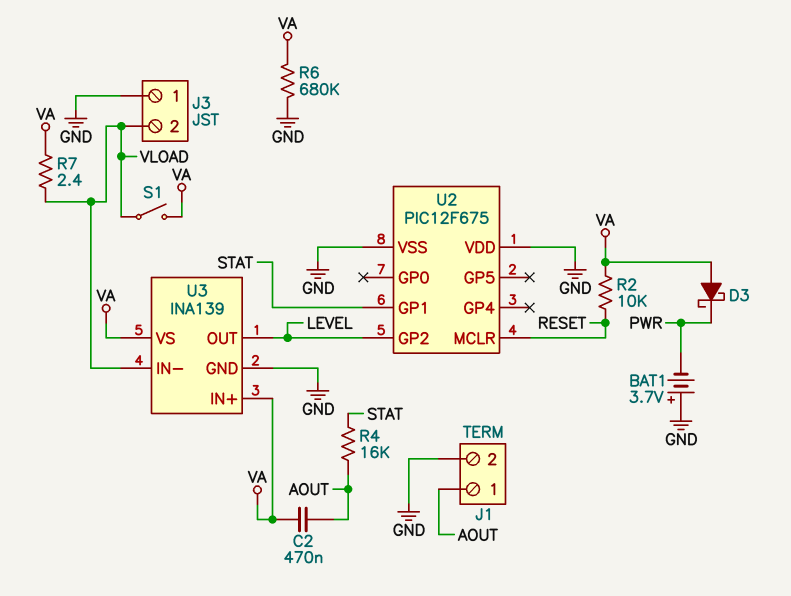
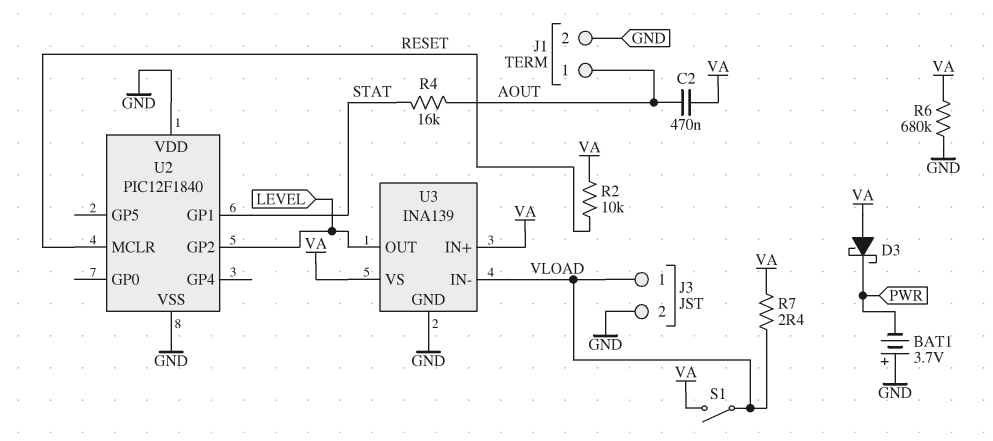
J3 pin 1: GND -> VLOAD
J3 pin 2: VLOAD -> GND
U2: PIC12F675 -> PIC12F1840

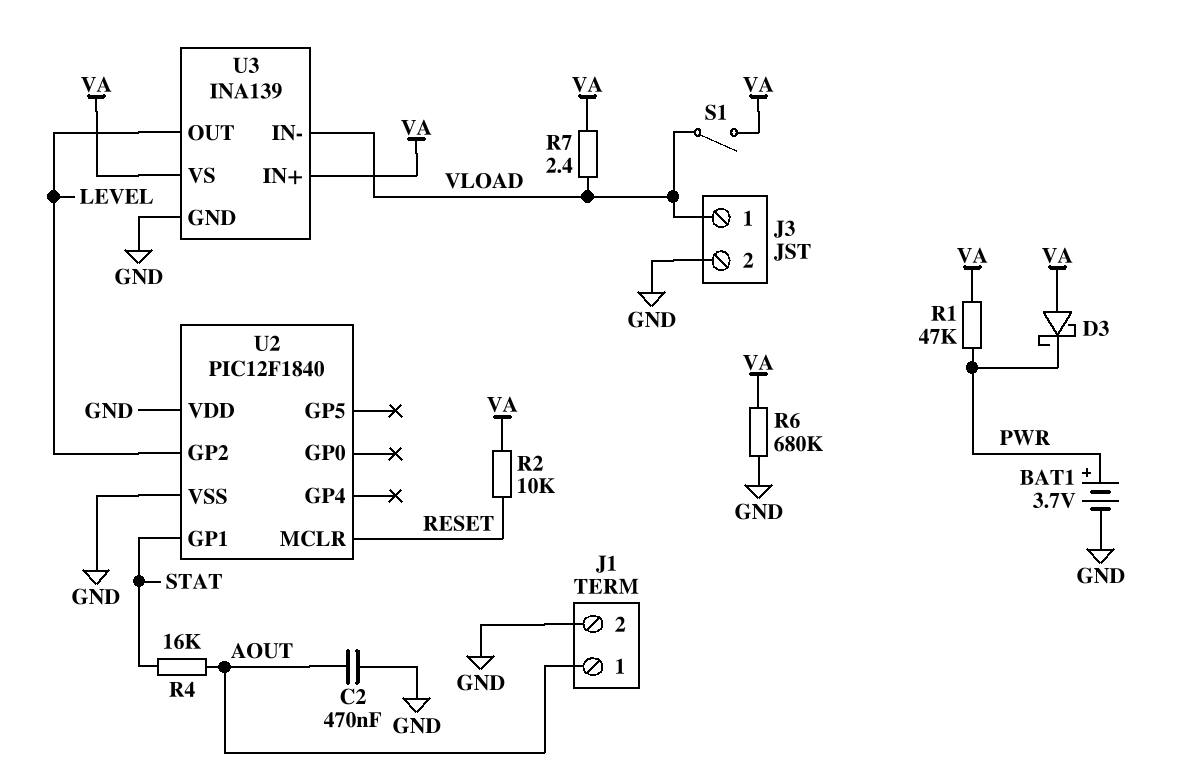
BAT1: 3.7V (plus GND, minus PWR) -> 3.7V (plus PWR, minus GND)
C2: 470nF (AOUT, VA) -> 470nF (AOUT, GND)
R1: none -> 47k (PWR, VA)

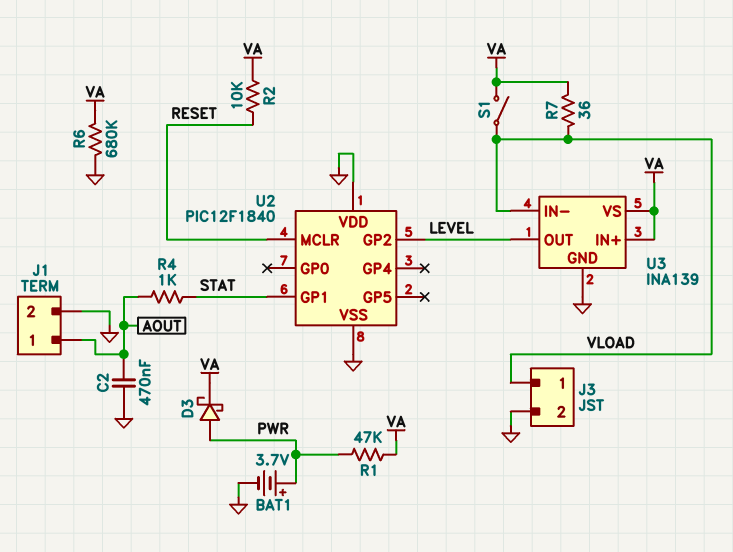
D3: schottky (A VA, K PWR) -> schottky (A PWR, K VA)
R4: 16k (AOUT, STAT) -> 1k (AOUT, STAT)
R7: 2.4 (VA, VLOAD) -> 36 (VA, VLOAD)

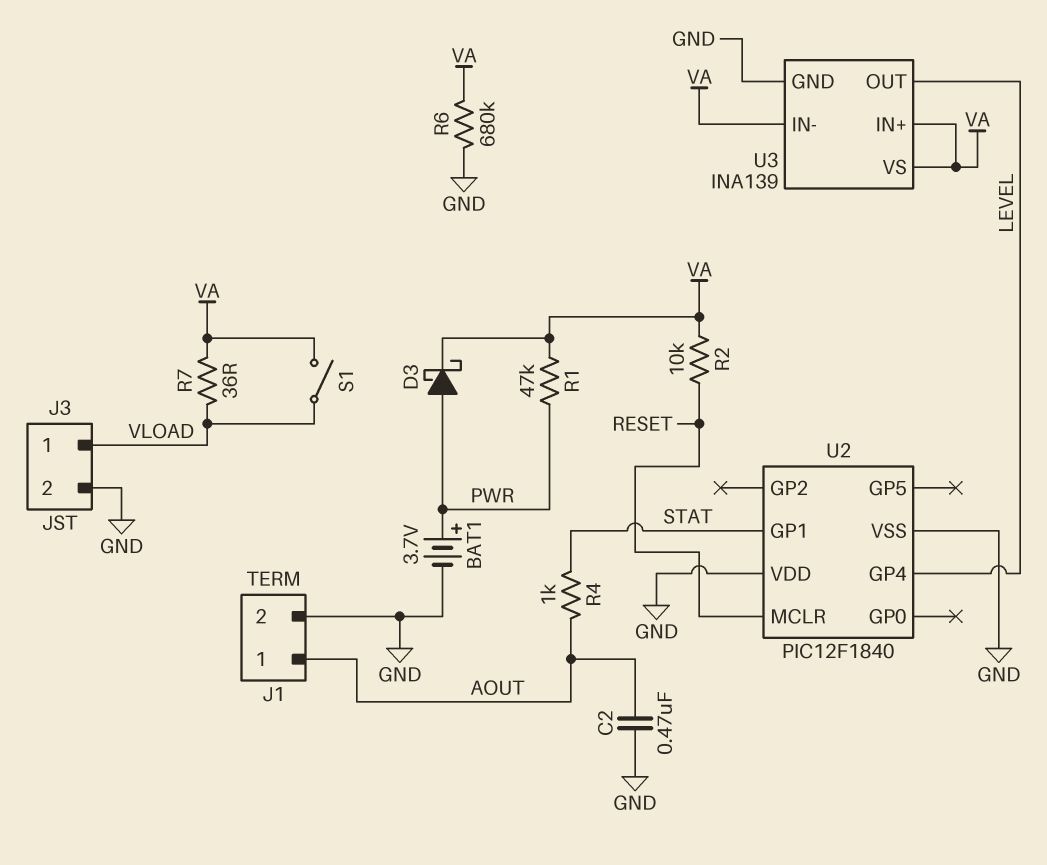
U2 pin GP2: LEVEL -> none
U2 pin GP4: none -> LEVEL
U3 pin IN-: VLOAD -> VA

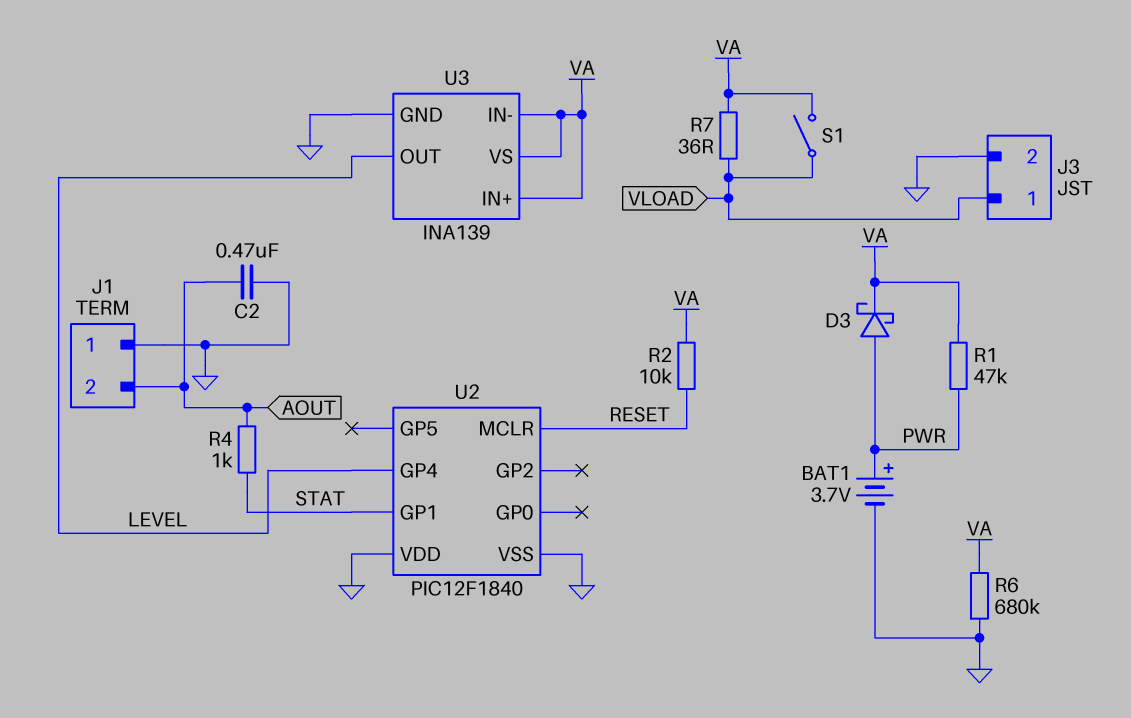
J1 pin 1: AOUT -> GND
J1 pin 2: GND -> AOUT

